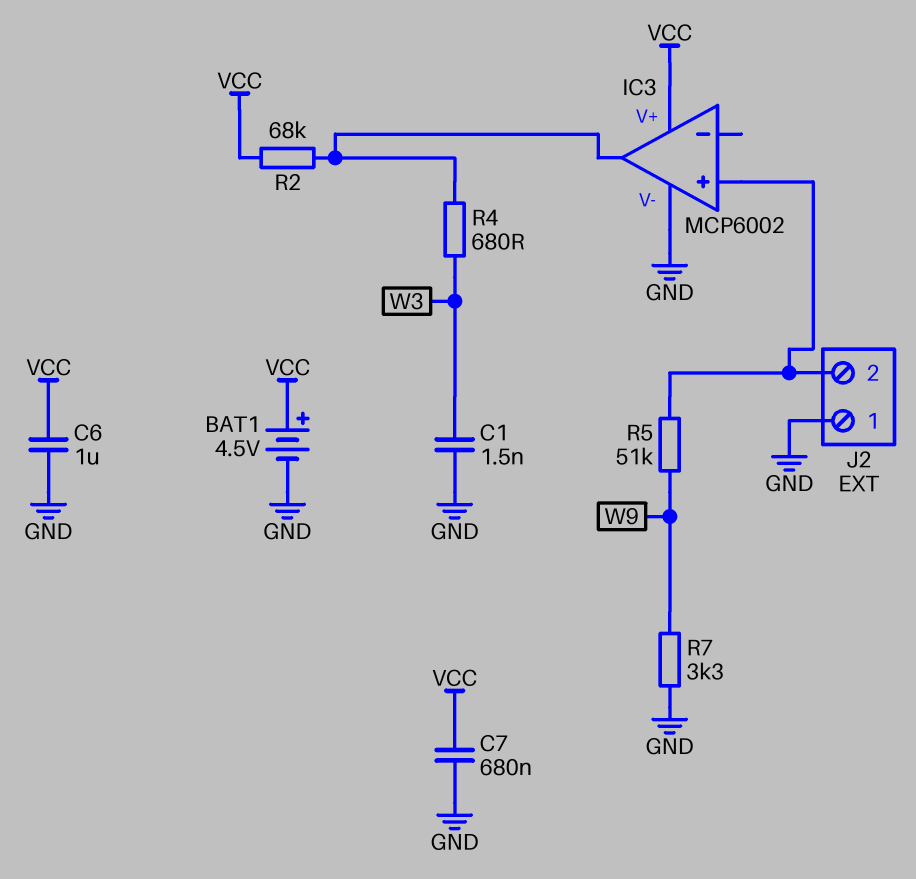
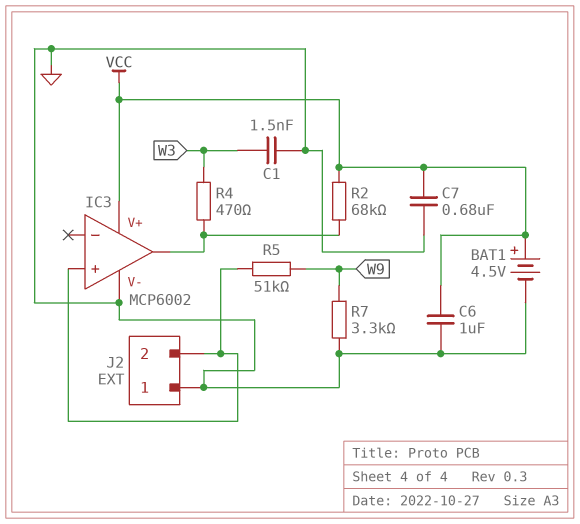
R4: 680 (IC3/out, W3) -> 470 (IC3/out, W3)

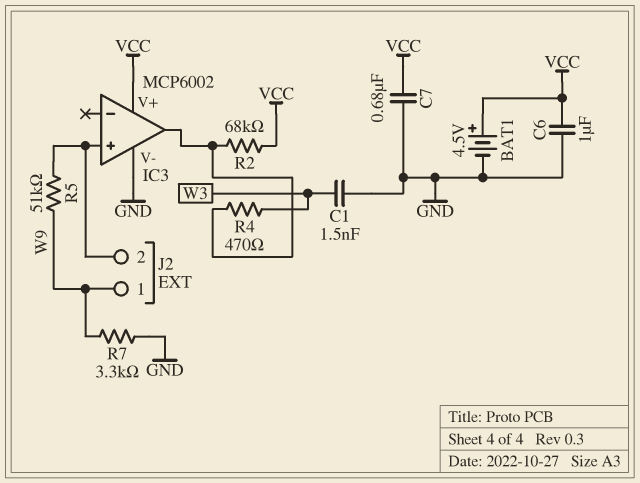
J2 pin 1: GND -> W9

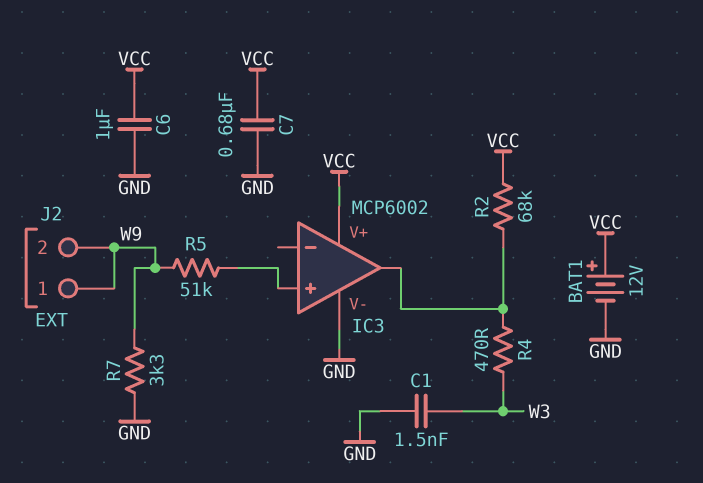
BAT1: 4.5V (plus VCC, minus GND) -> 12V (plus VCC, minus GND)
J2 pin 2: IC3/in+ -> W9

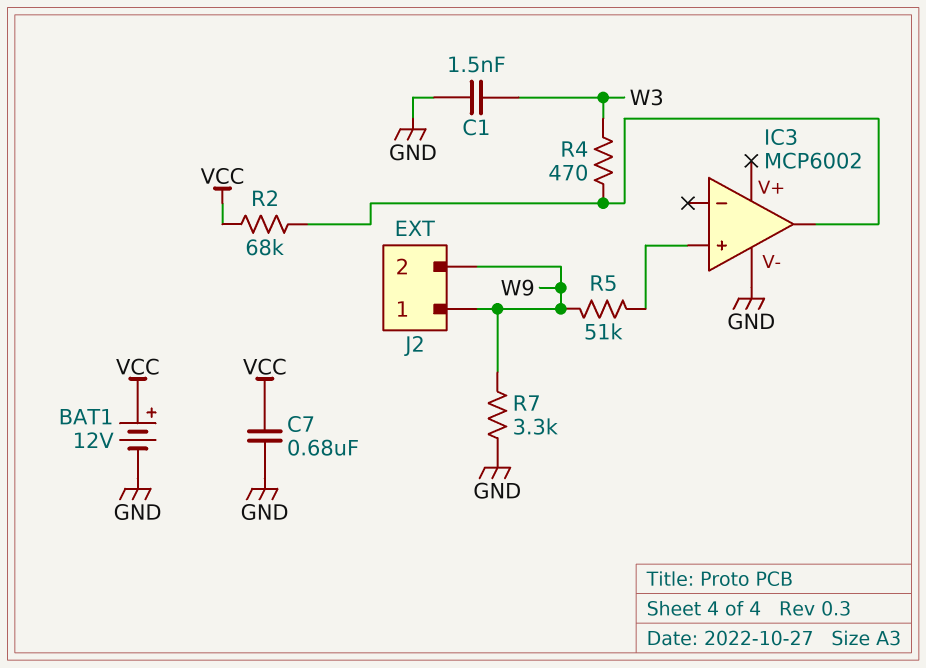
C6: 1uF (GND, VCC) -> none
IC3 pin V+: VCC -> none

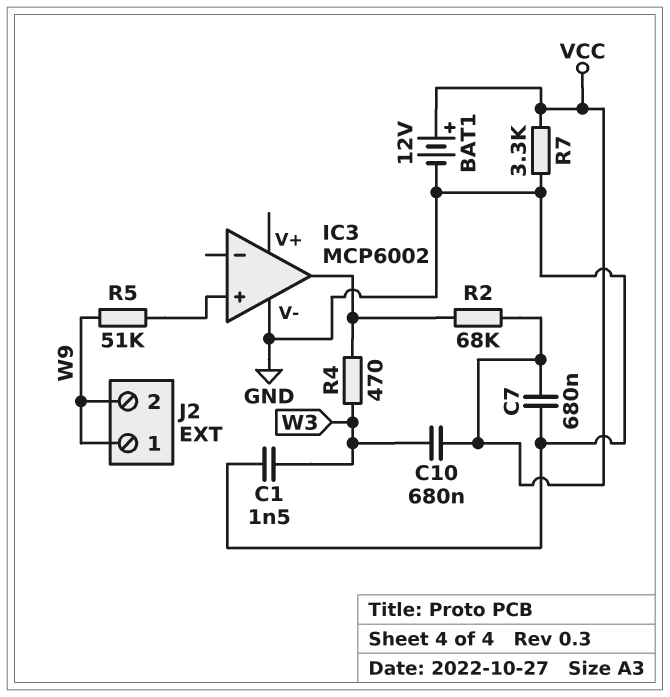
C10: none -> 680nF (VCC, W3)
R7: 3.3k (GND, W9) -> 3.3k (GND, VCC)

